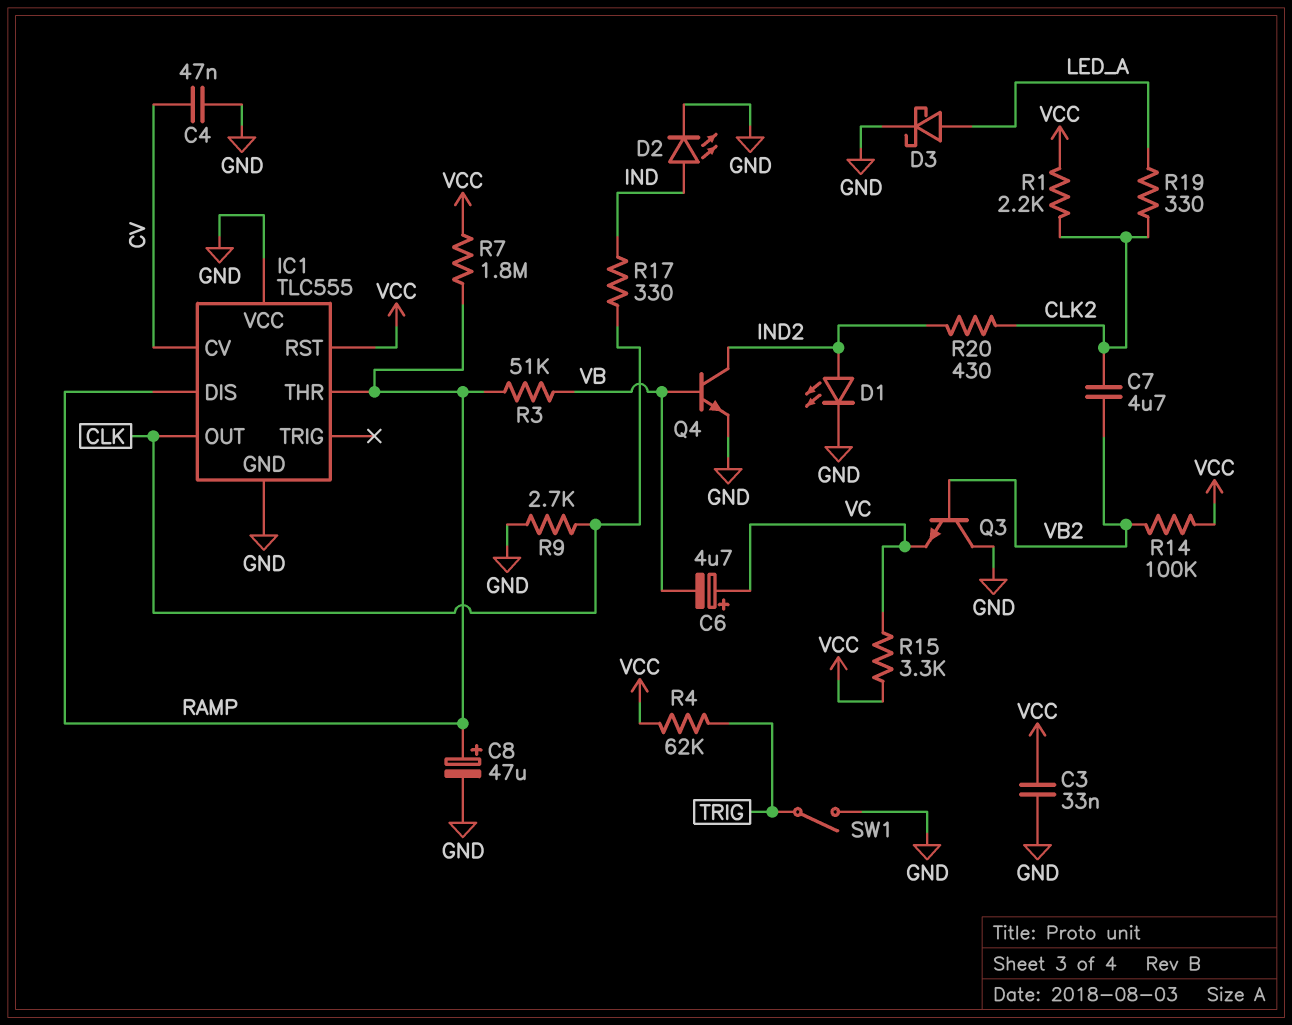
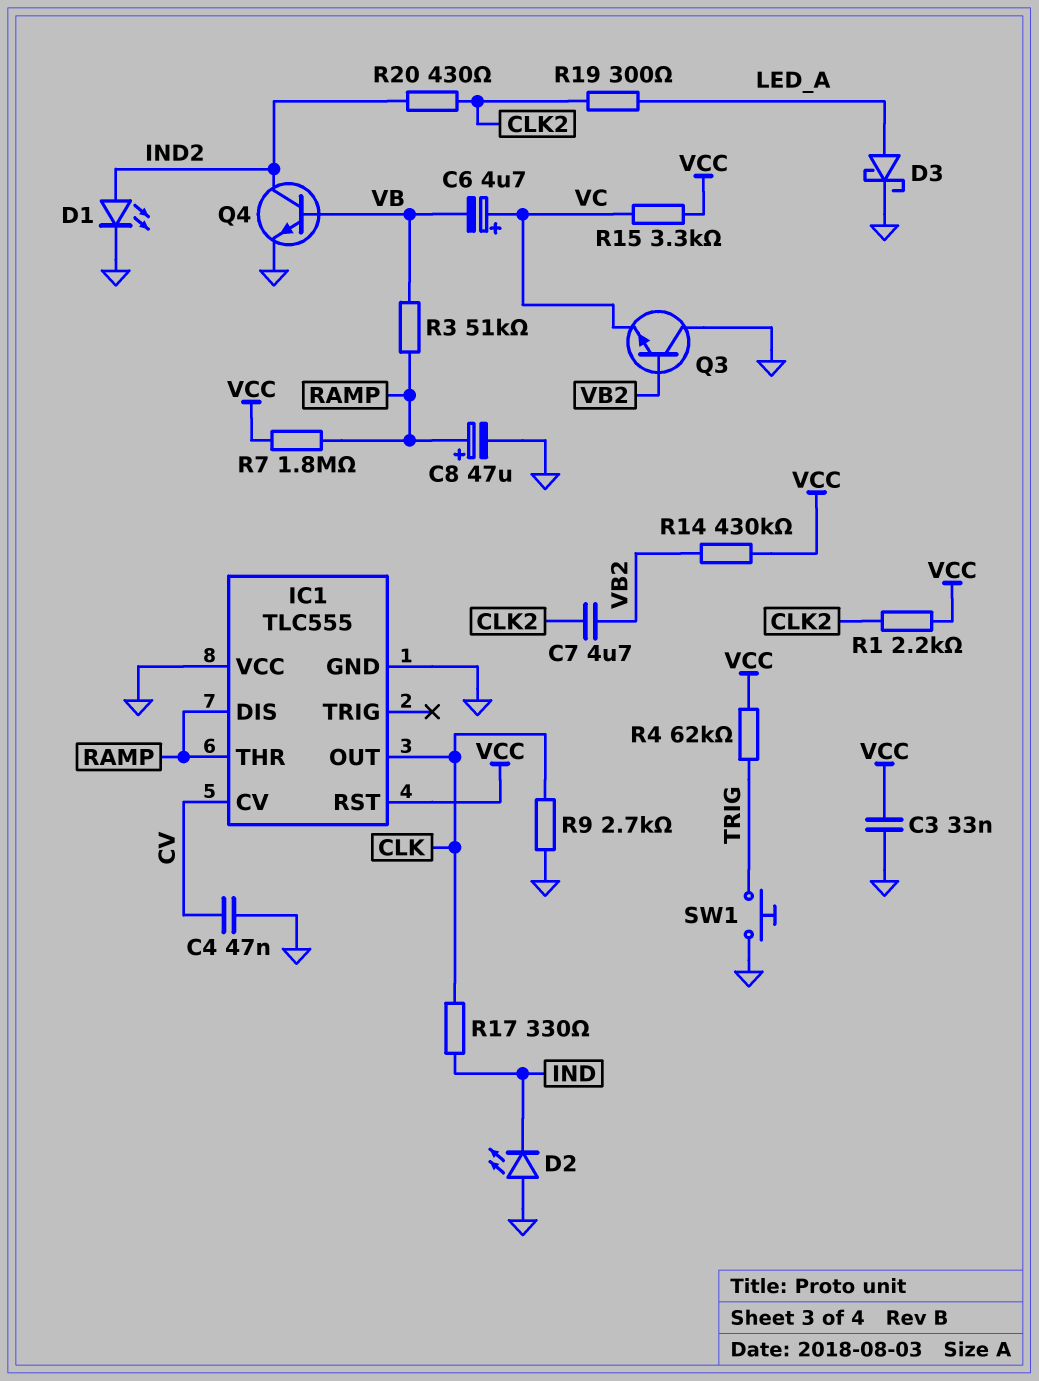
D2: LED (A IND, K GND) -> LED (A GND, K IND)
R14: 100k (VB2, VCC) -> 430k (VB2, VCC)
R19: 330 (CLK2, LED_A) -> 300 (CLK2, LED_A)
SW1: switch (GND, TRIG) -> button (GND, TRIG)

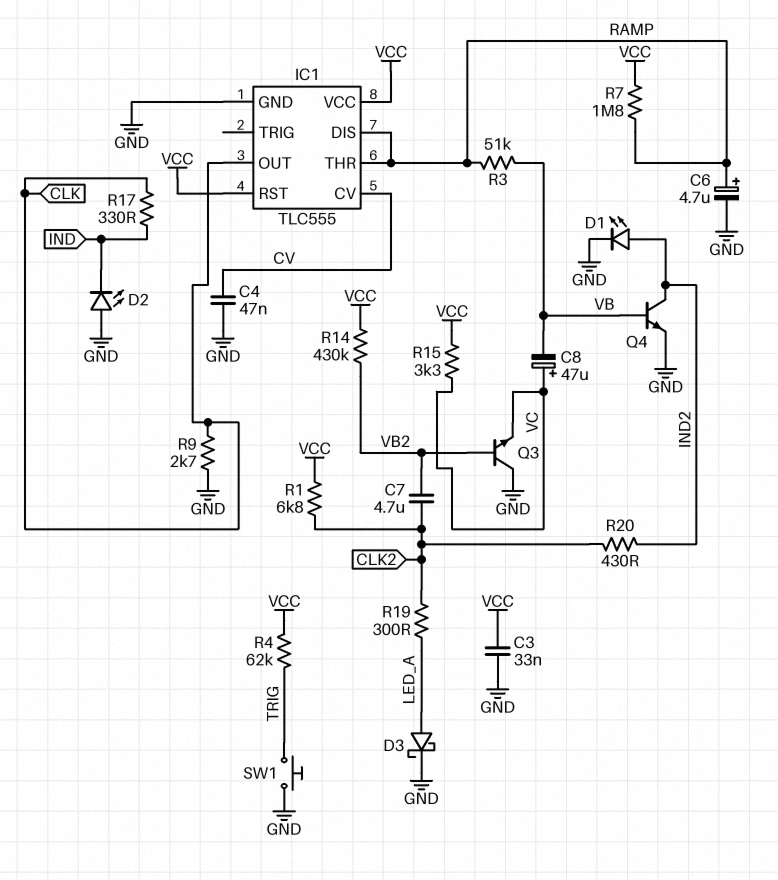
C6: 4.7uF (plus VC, minus VB) -> 4.7uF (plus RAMP, minus GND)
C8: 47uF (plus RAMP, minus GND) -> 47uF (plus VC, minus VB)
IC1 pin VCC: GND -> VCC
R1: 2.2k (CLK2, VCC) -> 6.8k (CLK2, VCC)

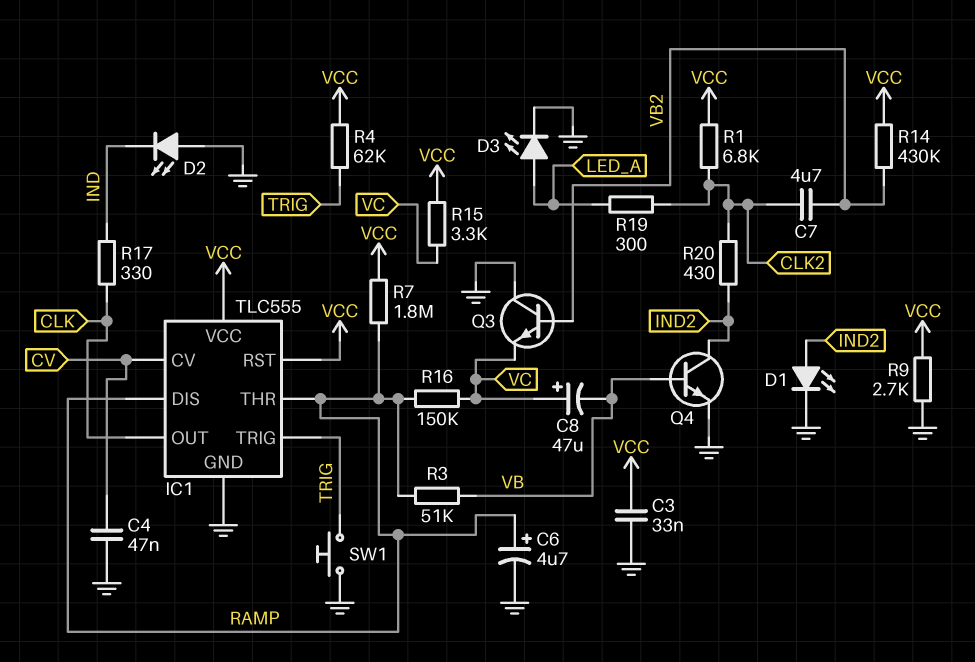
D3: schottky (A LED_A, K GND) -> LED (A LED_A, K GND)
IC1 pin TRIG: none -> TRIG
R9: 2.7k (CLK, GND) -> 2.7k (GND, VCC)
R16: none -> 150k (RAMP, VC)

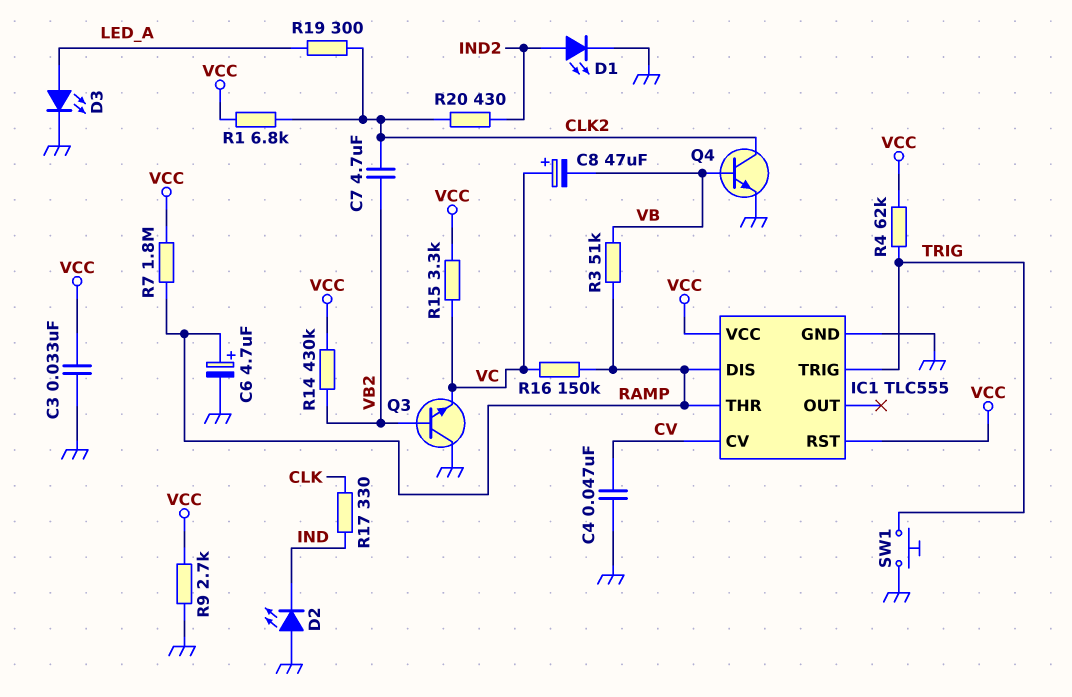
IC1 pin OUT: CLK -> none
Q4: NPN (B VB, C IND2, E GND) -> NPN (B VB, C CLK2, E GND)

